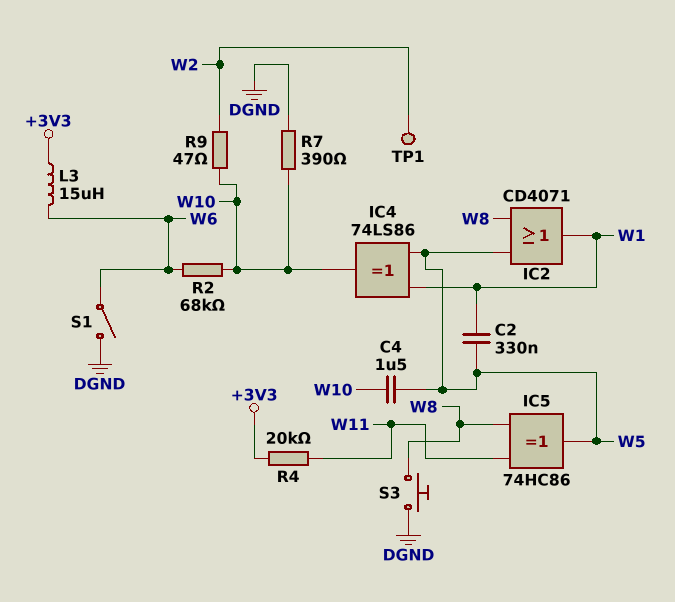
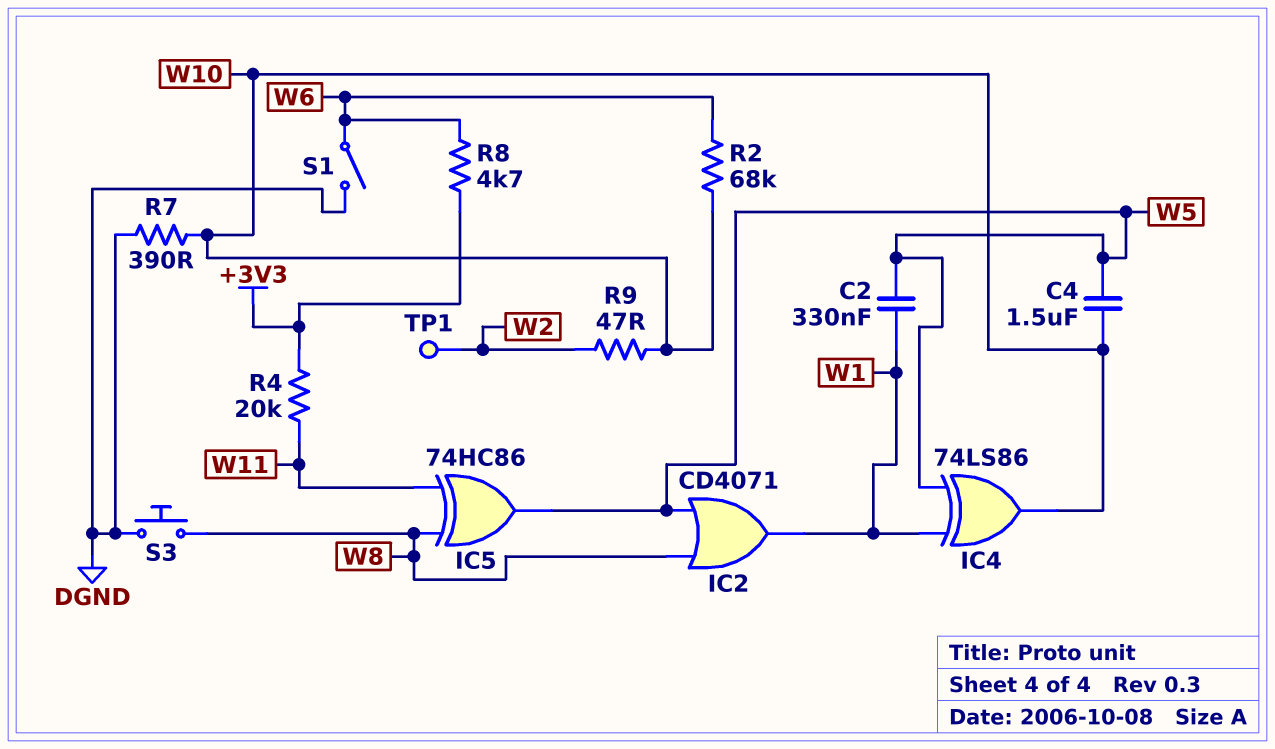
L3: 15uH (+3V3, W6) -> none
R8: none -> 4.7k (+3V3, W6)

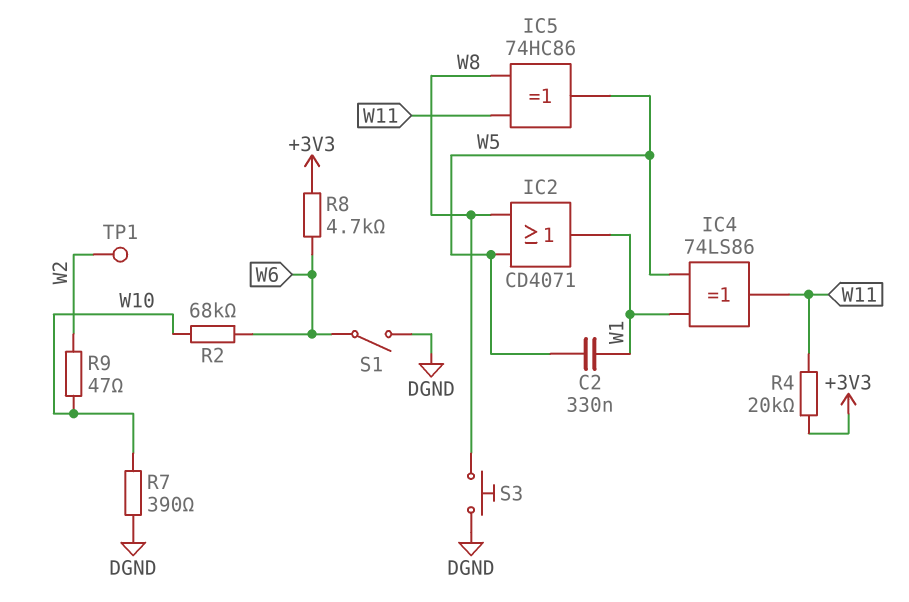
C4: 1.5uF (W5, W10) -> none
IC4: XOR 74LS86 (in W1, in W5, out W10) -> XOR 74LS86 (in W1, in W5, out W11)

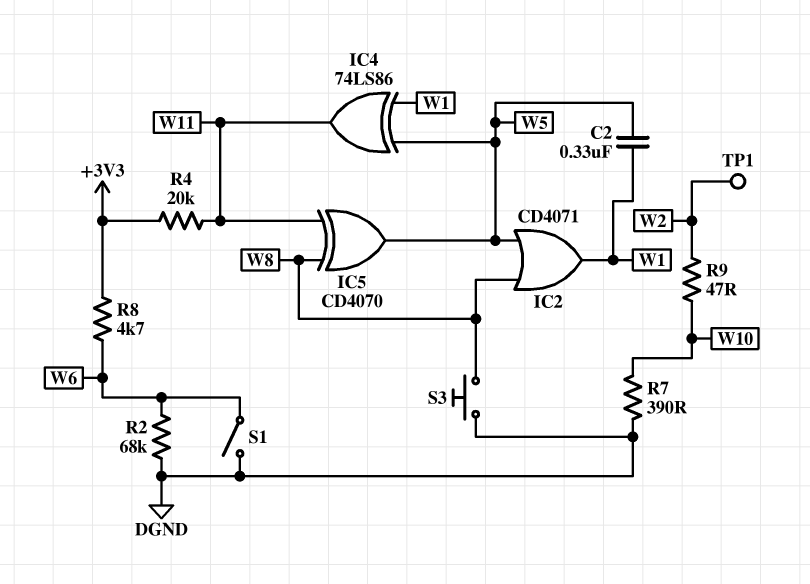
IC5: XOR 74HC86 (in W8, in W11, out W5) -> XOR CD4070 (in W8, in W11, out W5)
R2: 68k (W6, W10) -> 68k (DGND, W6)

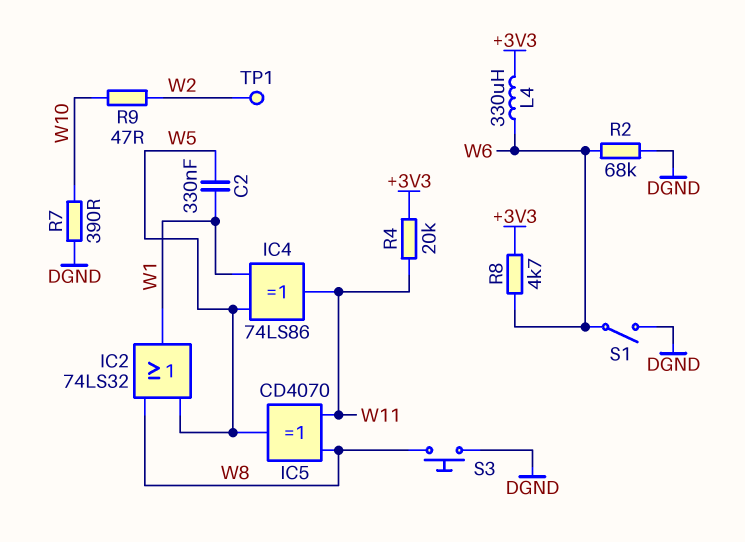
IC2: OR CD4071 (in W5, in W8, out W1) -> OR 74LS32 (in W5, in W8, out W1)
L4: none -> 330uH (+3V3, W6)

